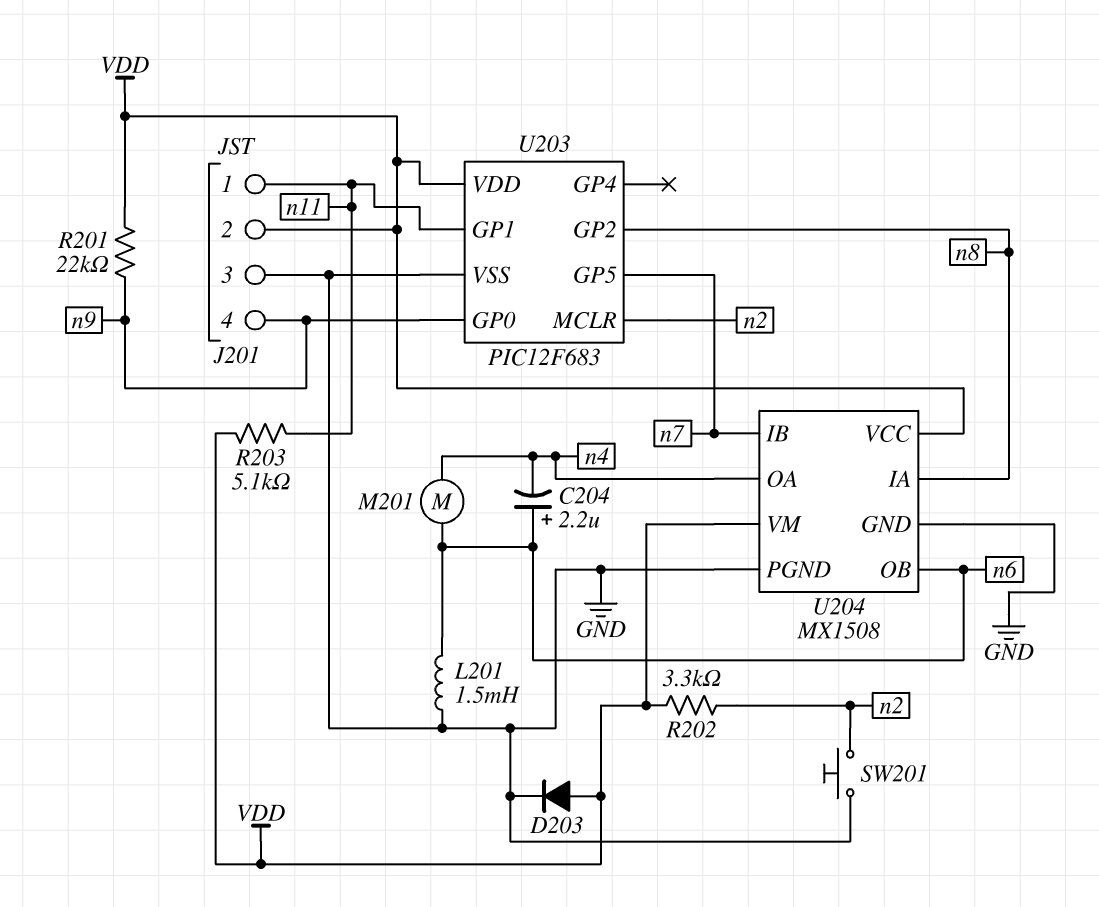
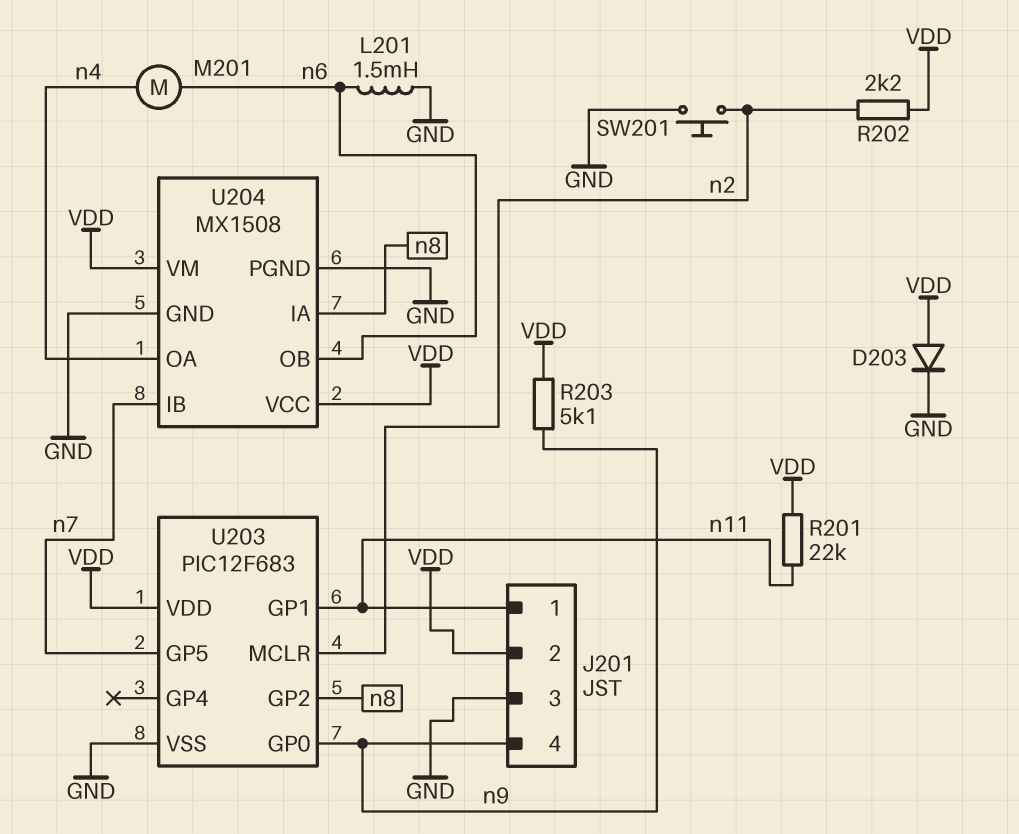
C204: 2.2uF (plus n6, minus n4) -> none
R201: 22k (VDD, n9) -> 22k (VDD, n11)
R202: 3.3k (VDD, n2) -> 2.2k (VDD, n2)
R203: 5.1k (VDD, n11) -> 5.1k (VDD, n9)

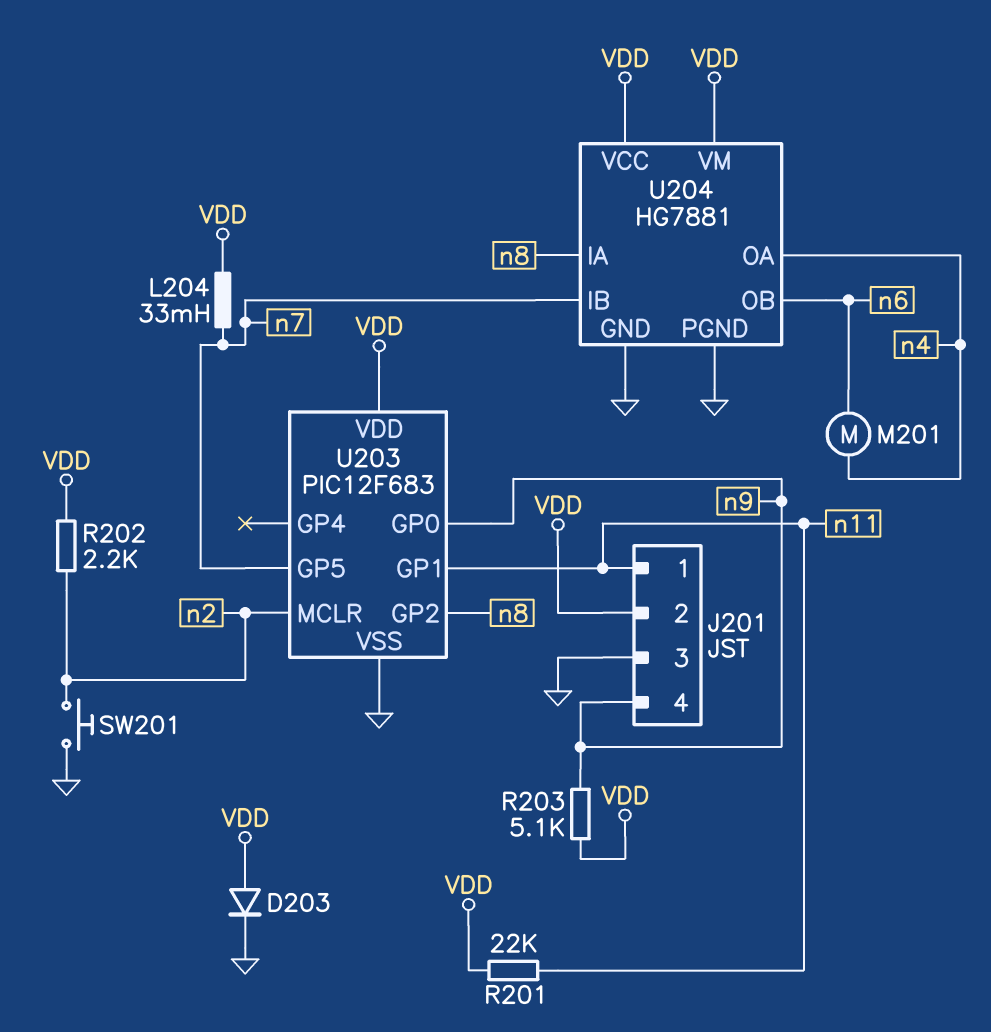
L201: 1.5mH (GND, n6) -> none
L204: none -> 33mH (VDD, n7)
U204: MX1508 -> HG7881

